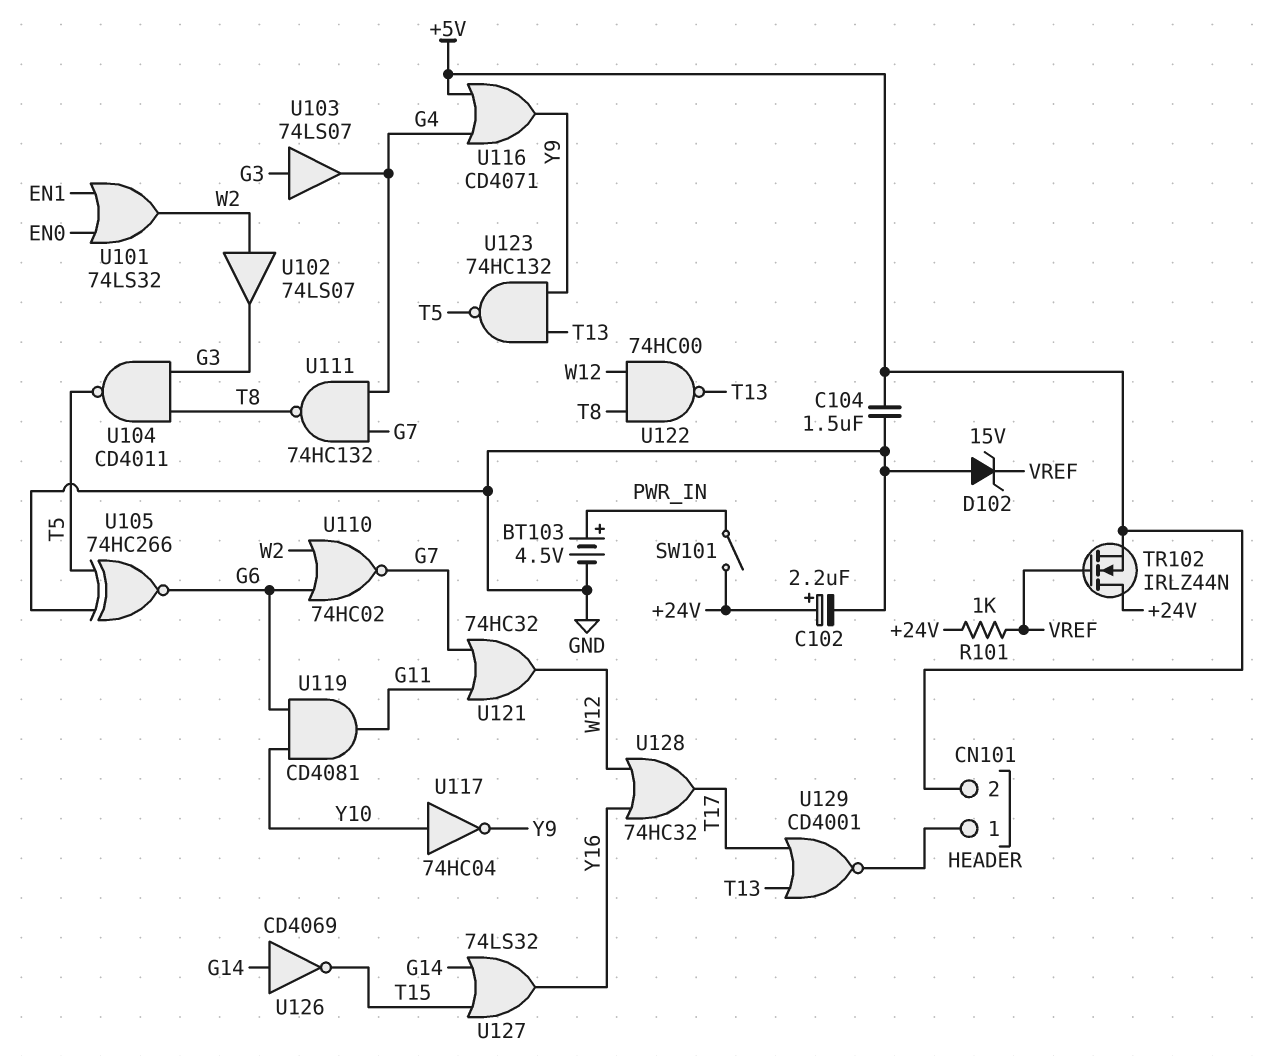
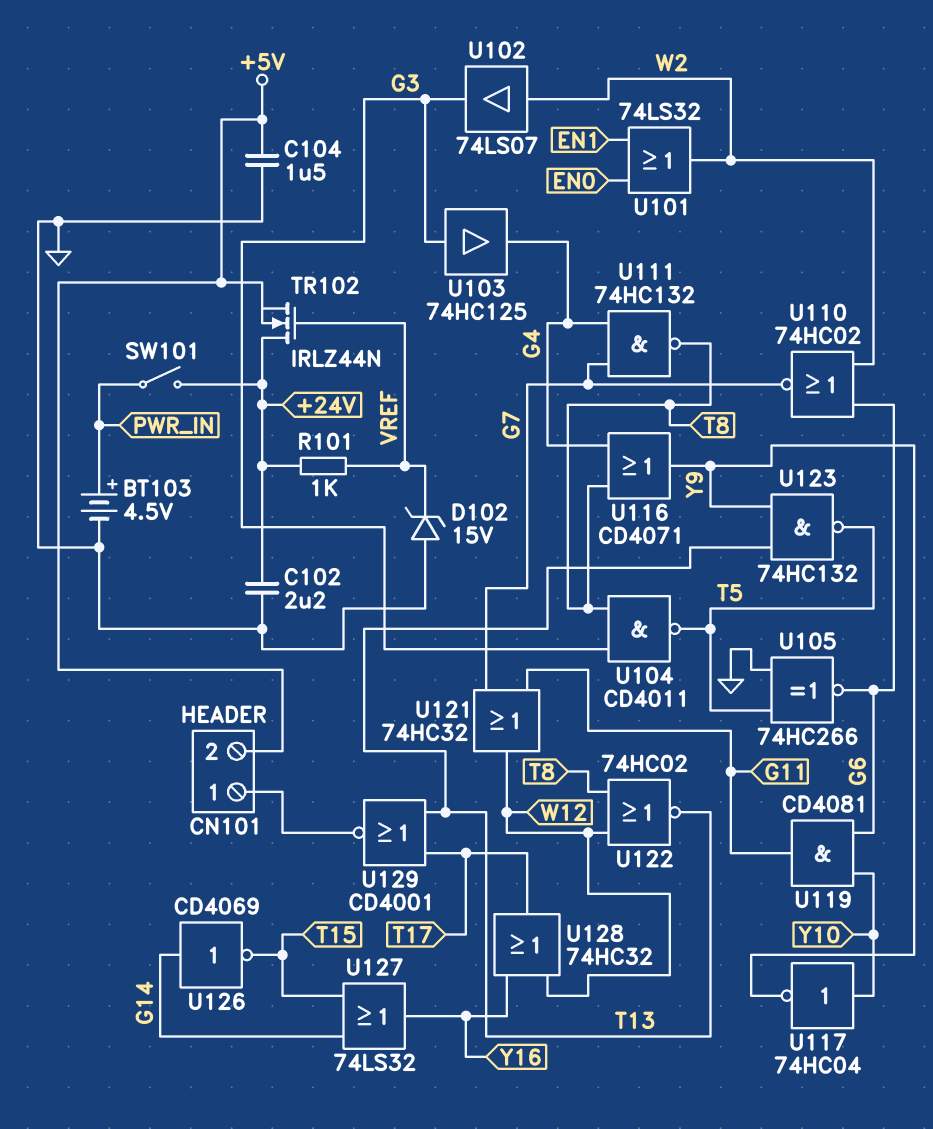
C102: 2.2uF (plus +24V, minus GND) -> 2.2uF (+24V, GND)
U103: buffer 74LS07 (in G3, out G4) -> buffer 74HC125 (in G3, out G4)
U116: OR CD4071 (in +5V, in G4, out Y9) -> OR CD4071 (in G4, in T8, out Y9)
U122: NAND 74HC00 (in T8, in W12, out T13) -> NOR 74HC02 (in T8, in W12, out T13)

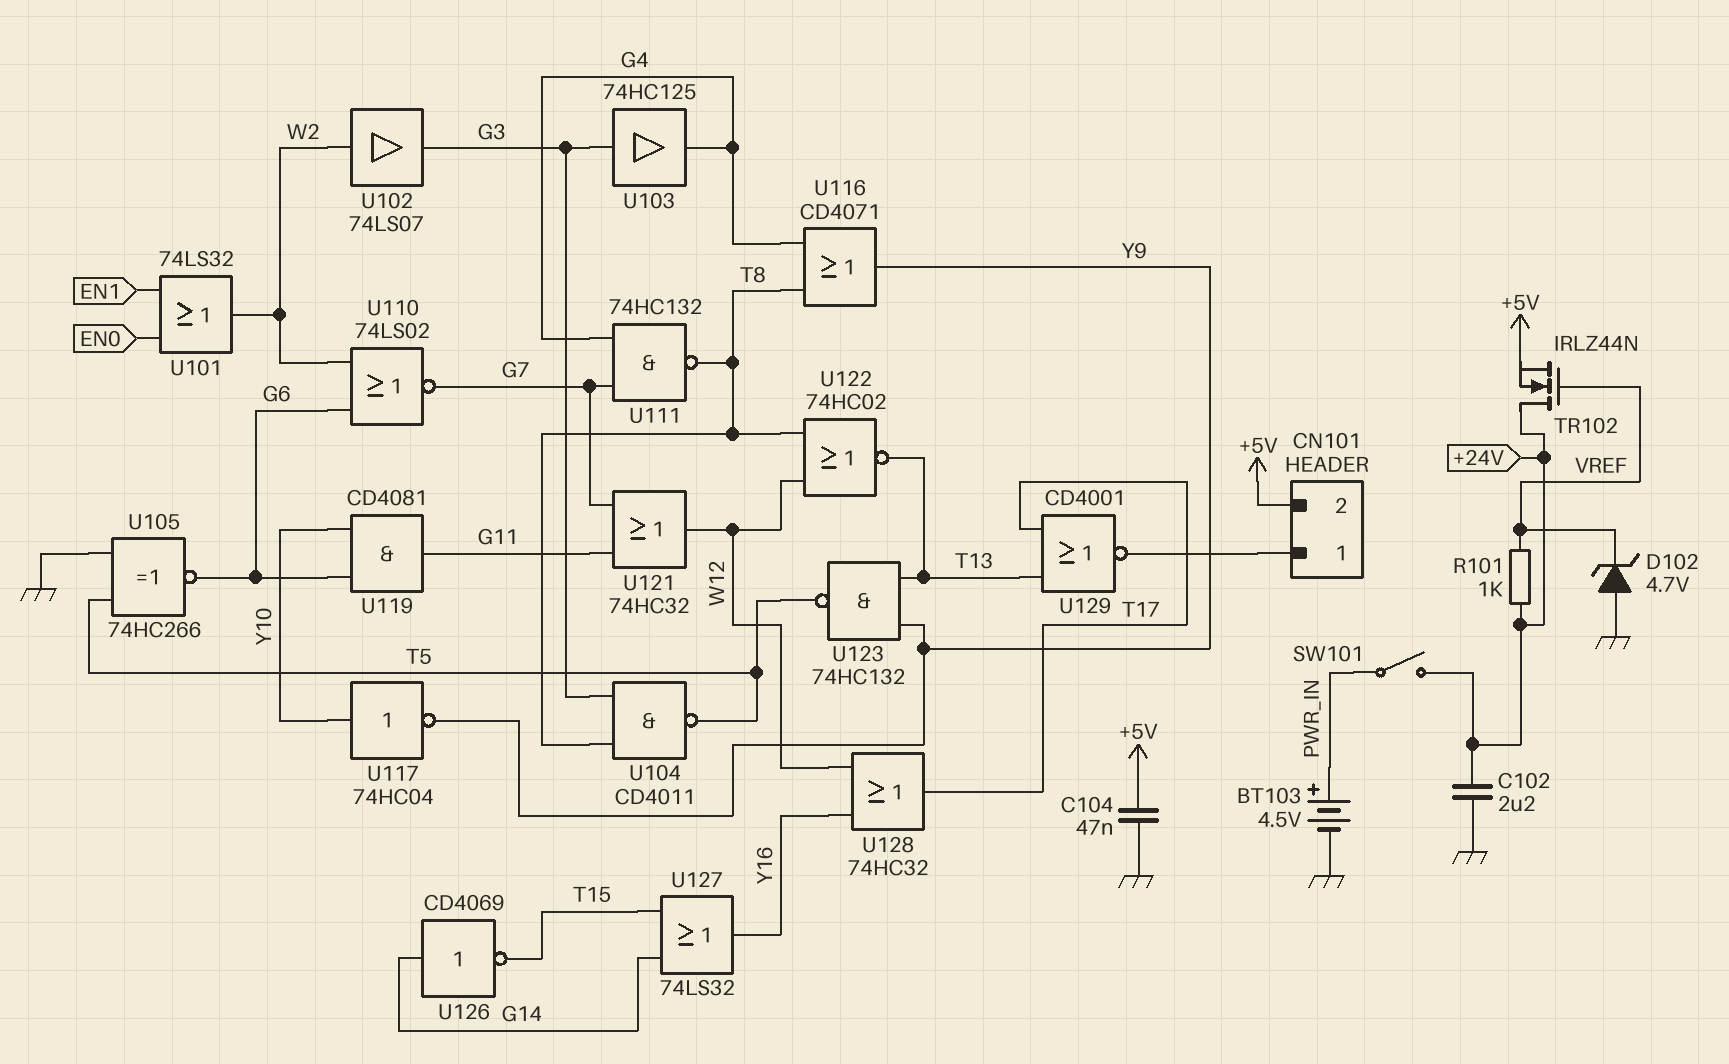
C104: 1.5uF (+5V, GND) -> 47nF (+5V, GND)
D102: zener 15V (A GND, K VREF) -> zener 4.7V (A GND, K VREF)
U110: NOR 74HC02 (in G6, in W2, out G7) -> NOR 74LS02 (in G6, in W2, out G7)

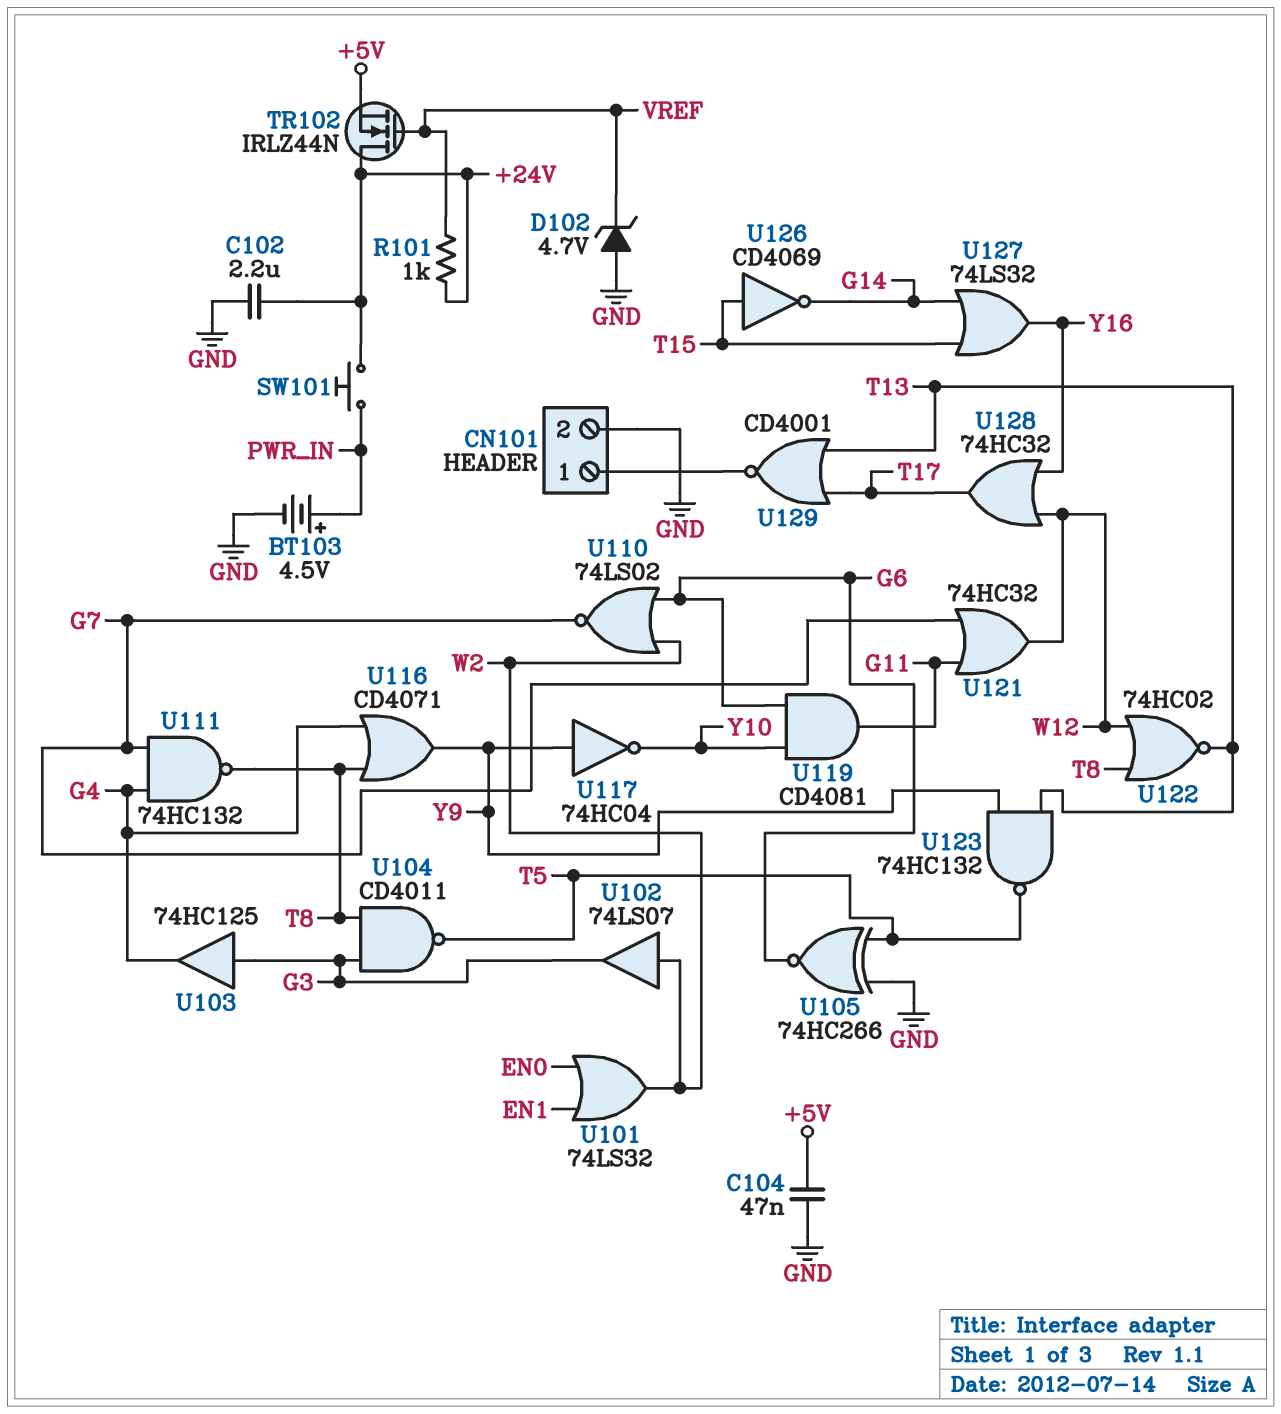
CN101 pin 2: +5V -> GND
SW101: switch (+24V, PWR_IN) -> button (+24V, PWR_IN)
U117: NOT 74HC04 (in Y10, out Y9) -> NOT 74HC04 (in Y9, out Y10)
U126: NOT CD4069 (in G14, out T15) -> NOT CD4069 (in T15, out G14)

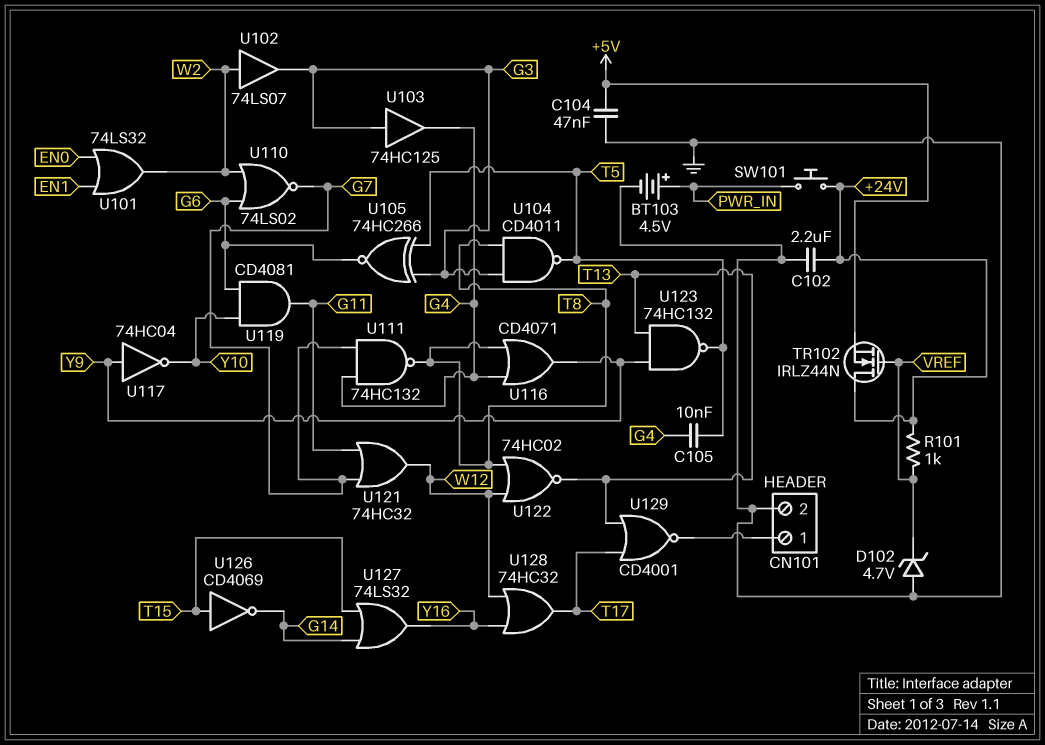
C105: none -> 10nF (G4, T5)
U105: XNOR 74HC266 (in GND, in T5, out G6) -> XNOR 74HC266 (in G3, in T5, out G6)

